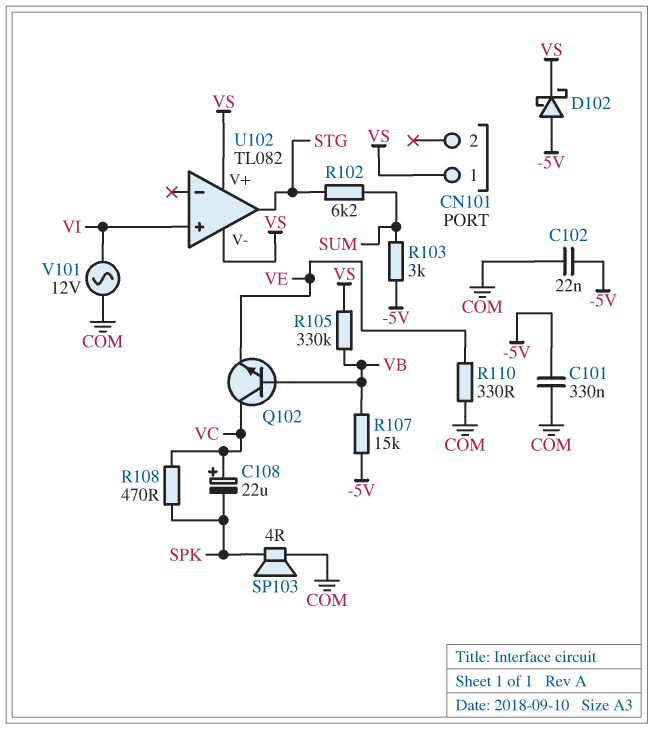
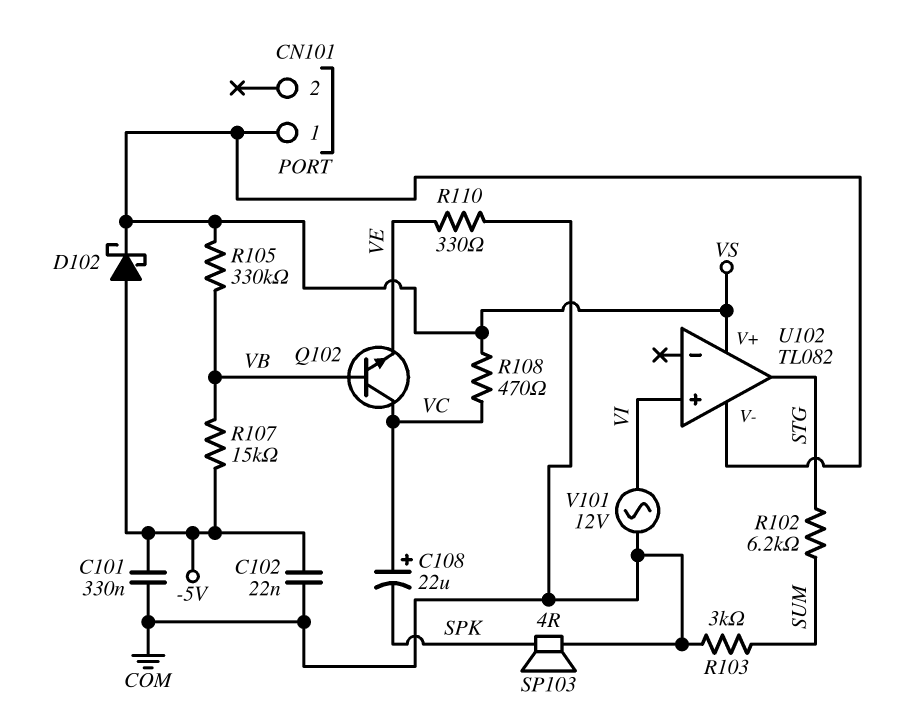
R103: 3k (-5V, SUM) -> 3k (COM, SUM)
R108: 470 (SPK, VC) -> 470 (VC, VS)

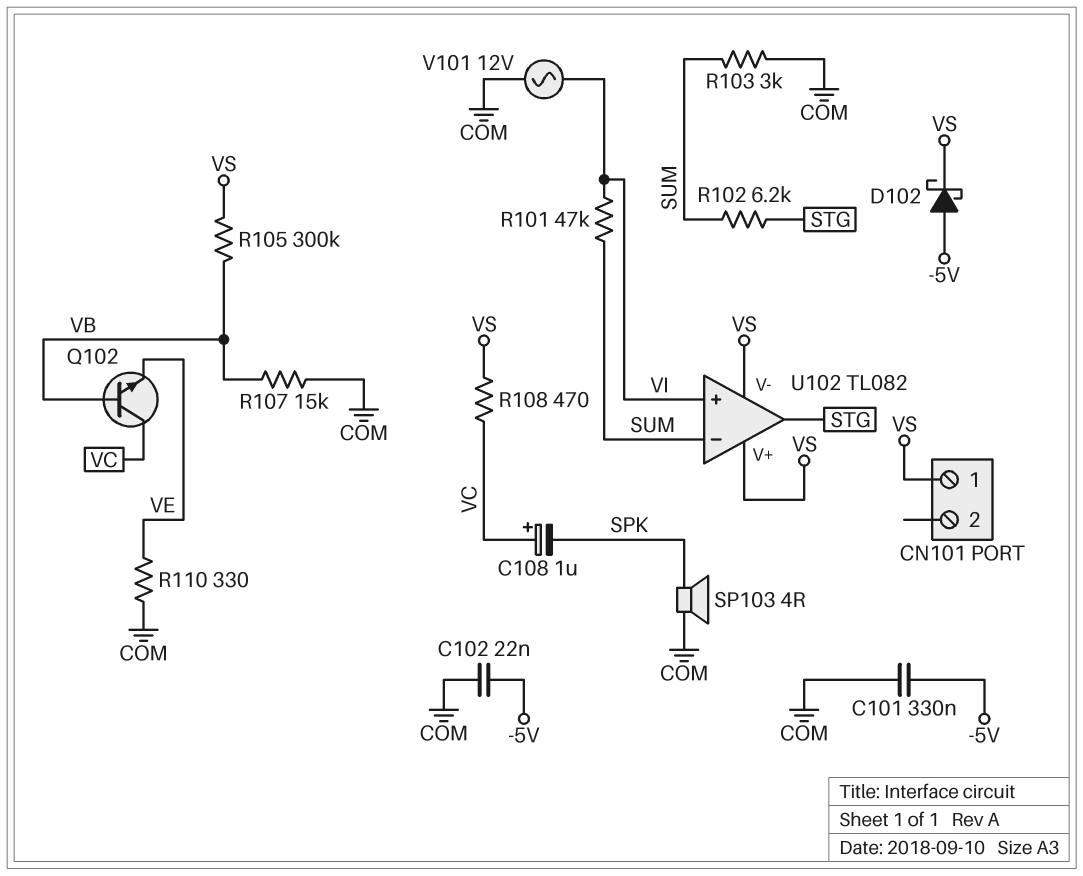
C108: 22uF (plus VC, minus SPK) -> 1uF (plus VC, minus SPK)
R101: none -> 47k (SUM, VI)
R105: 330k (VB, VS) -> 300k (VB, VS)
R107: 15k (-5V, VB) -> 15k (COM, VB)
U102 pin in-: none -> SUM

